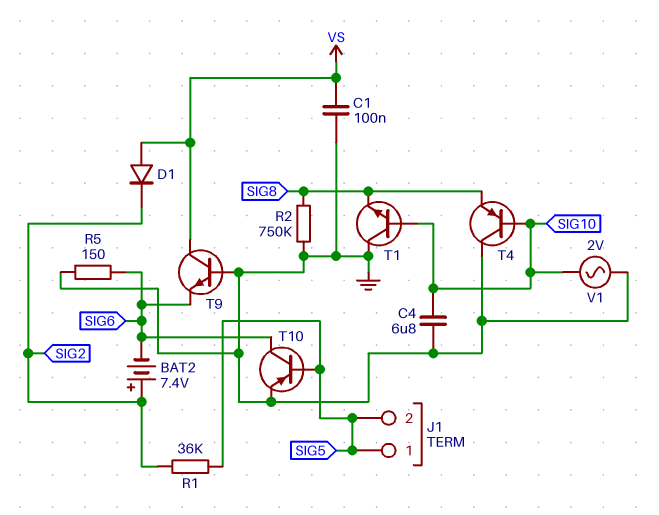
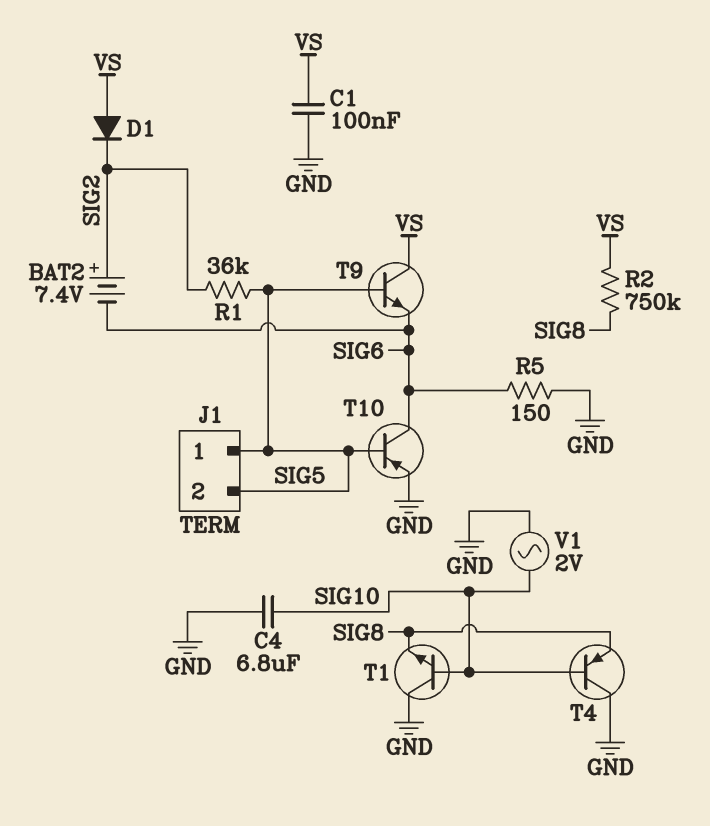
R2: 750k (GND, SIG8) -> 750k (SIG8, VS)
T9: NPN (B GND, C VS, E SIG6) -> NPN (B SIG5, C VS, E SIG6)

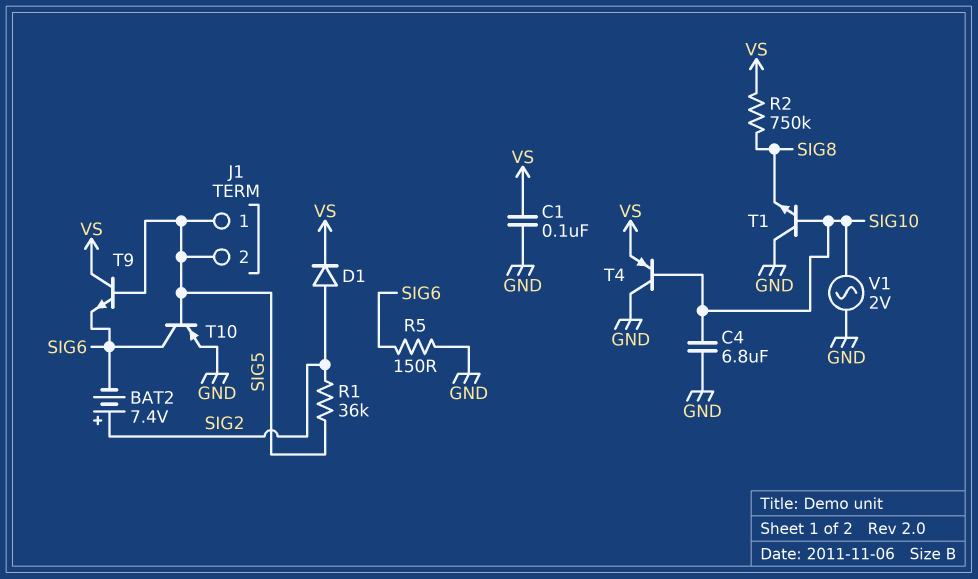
D1: diode (A VS, K SIG2) -> diode (A SIG2, K VS)
T4: PNP (B SIG10, C GND, E SIG8) -> PNP (B SIG10, C GND, E VS)

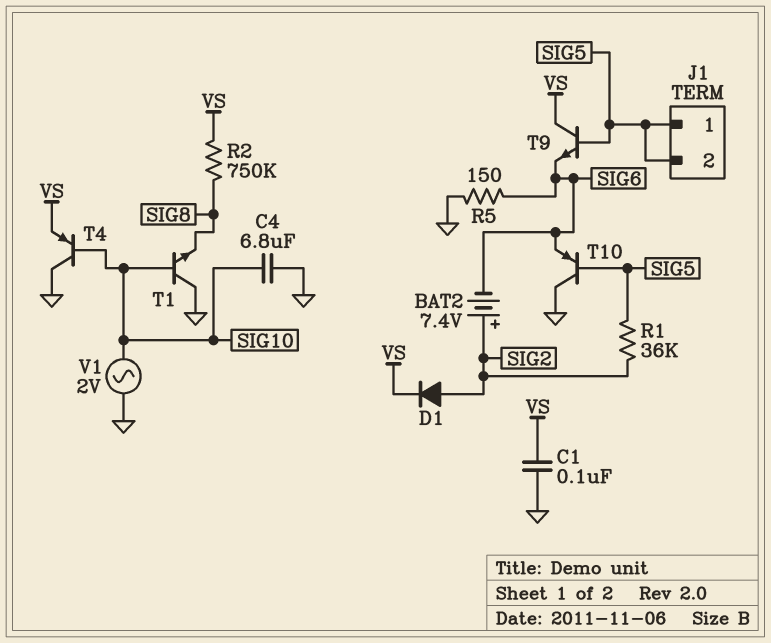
T10: PNP (B SIG5, C SIG6, E GND) -> PNP (B SIG5, C GND, E SIG6)

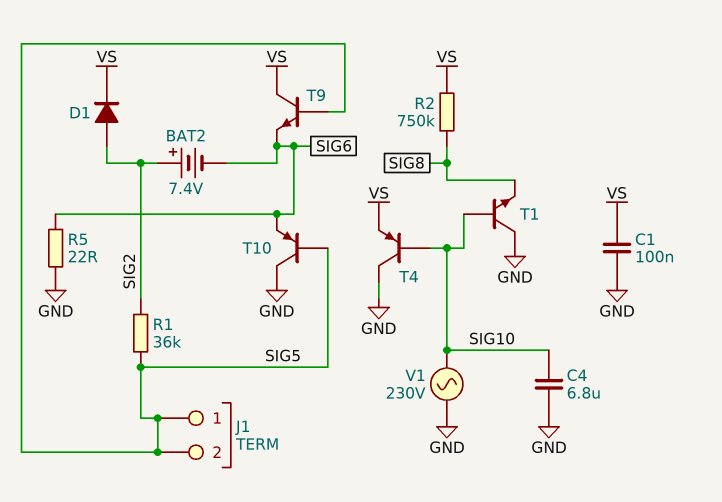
R5: 150 (GND, SIG6) -> 22 (GND, SIG6)
V1: AC 2V (GND, SIG10) -> AC 230V (GND, SIG10)

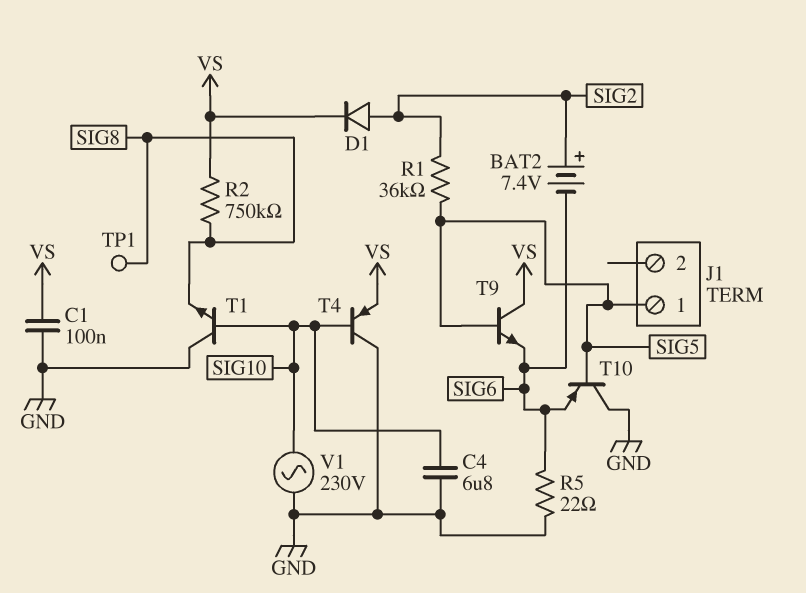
J1 pin 2: SIG5 -> none
TP1: none -> test point (SIG8)

